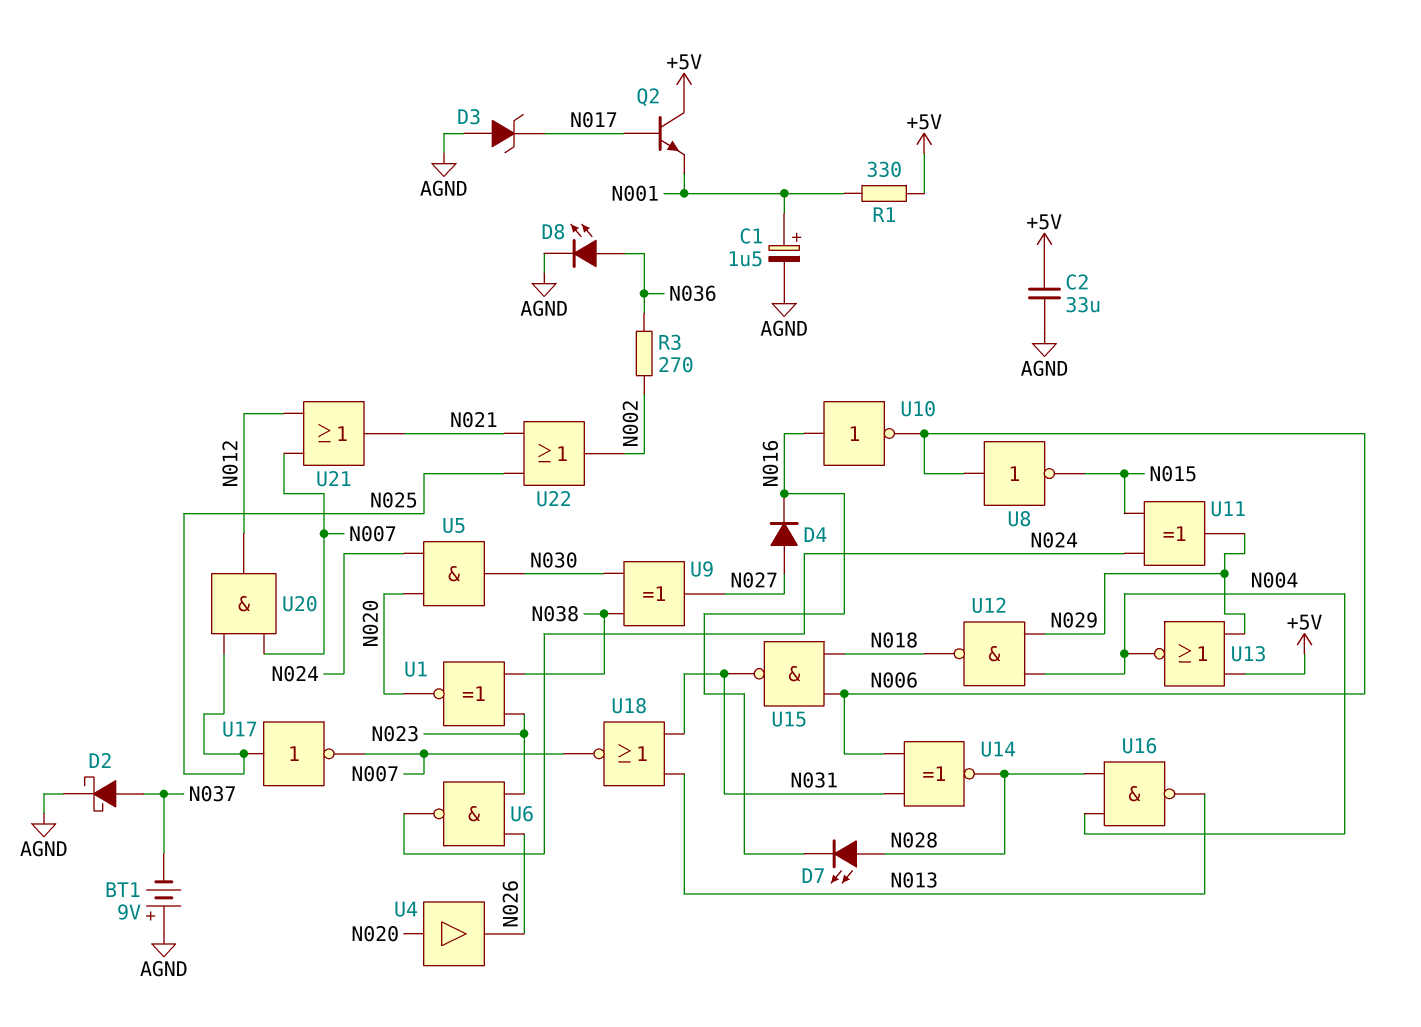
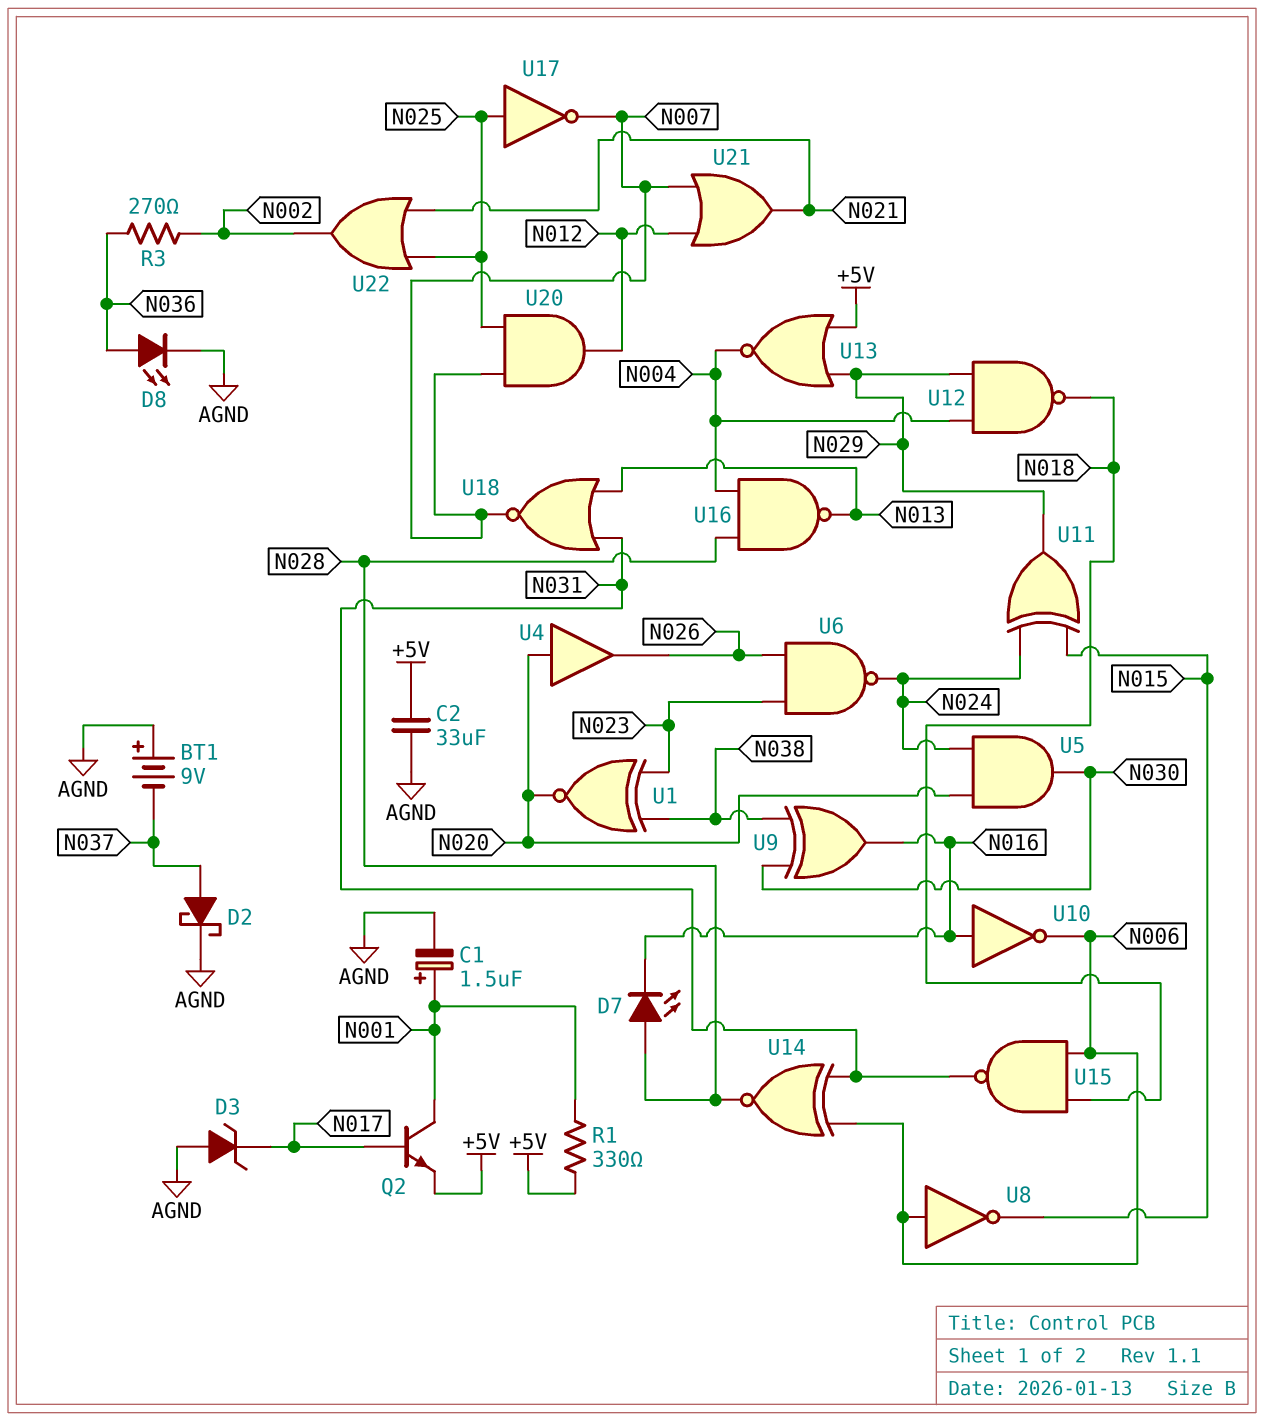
D4: diode (A N027, K N016) -> none
Q2: NPN (B N017, C +5V, E N001) -> NPN (B N017, C N001, E +5V)
U9: XOR (in N030, in N038, out N027) -> XOR (in N030, in N038, out N016)

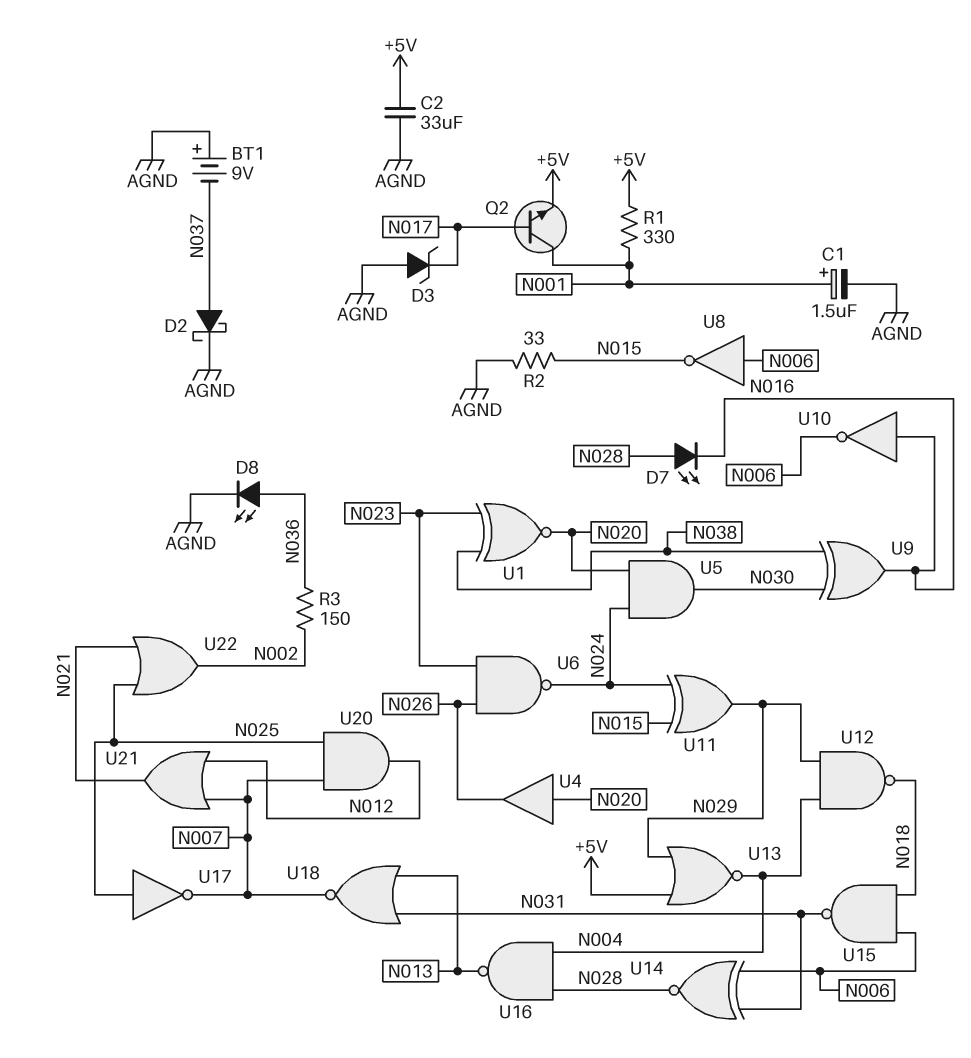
R2: none -> 33 (AGND, N015)
R3: 270 (N002, N036) -> 150 (N002, N036)

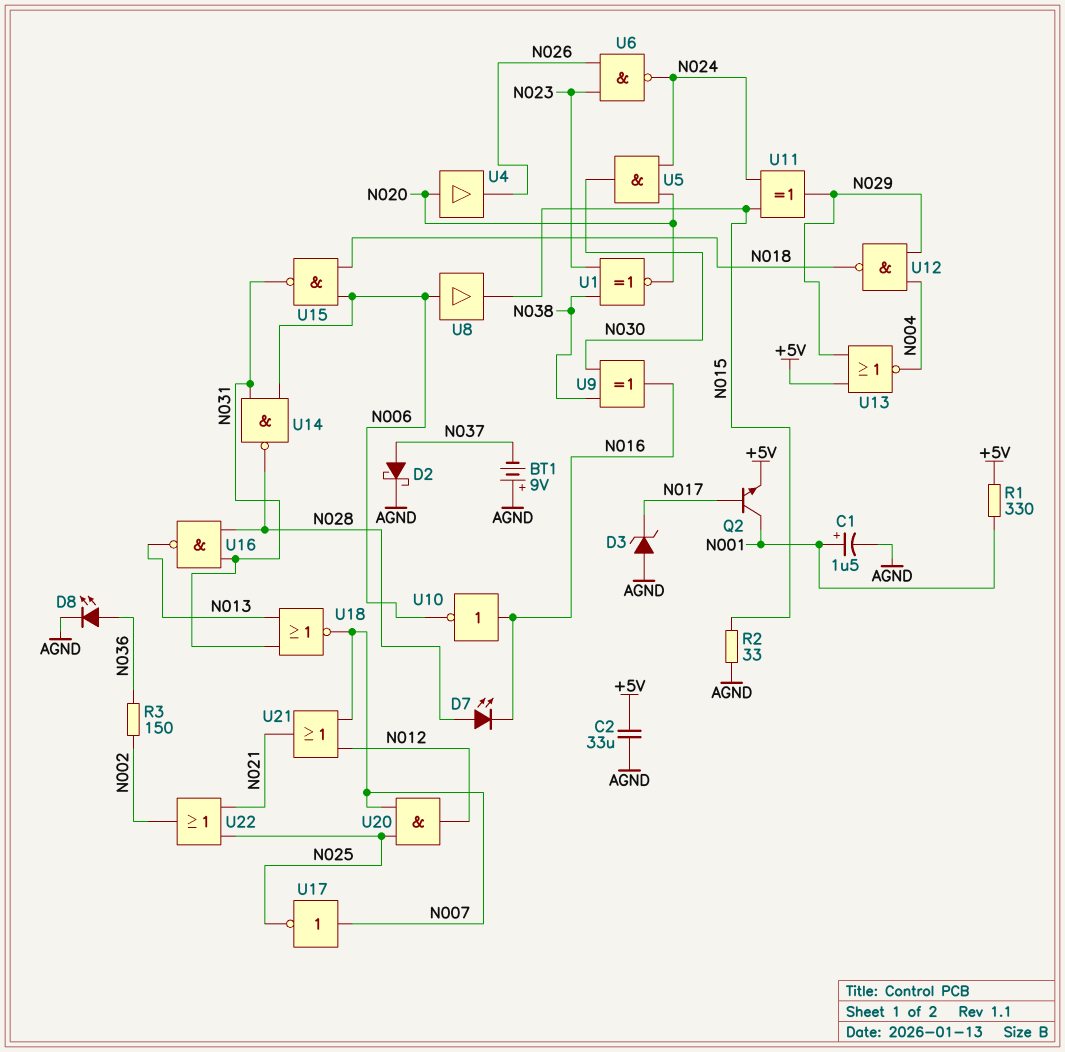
U8: NOT (in N006, out N015) -> buffer (in N006, out N015)
U14: XNOR (in N006, in N031, out N028) -> NAND (in N006, in N031, out N028)
U16: NAND (in N004, in N028, out N013) -> NAND (in N028, in N031, out N013)
U17: NOT (in N025, out N007) -> NOT (in N007, out N025)

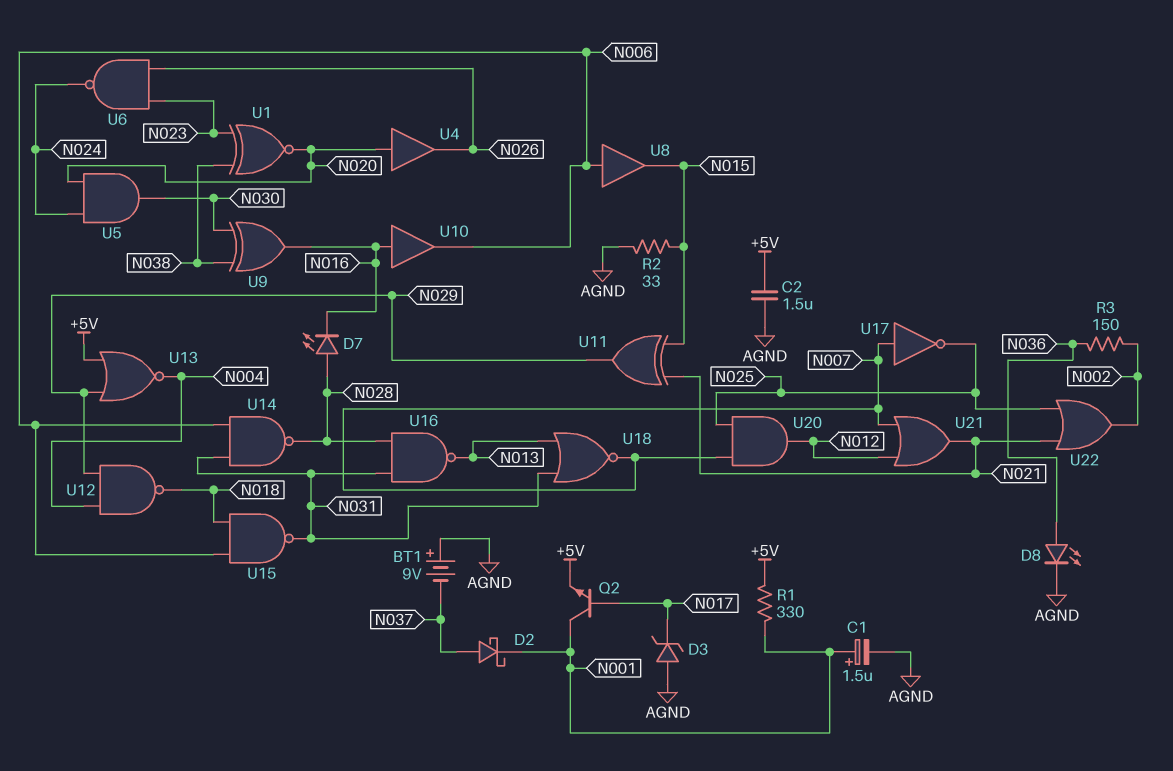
C2: 33uF (+5V, AGND) -> 1.5uF (+5V, AGND)
D2: schottky (A N037, K AGND) -> schottky (A N037, K N001)
U10: NOT (in N016, out N006) -> buffer (in N016, out N006)
U11: XOR (in N015, in N024, out N029) -> XOR (in N015, in N021, out N029)

